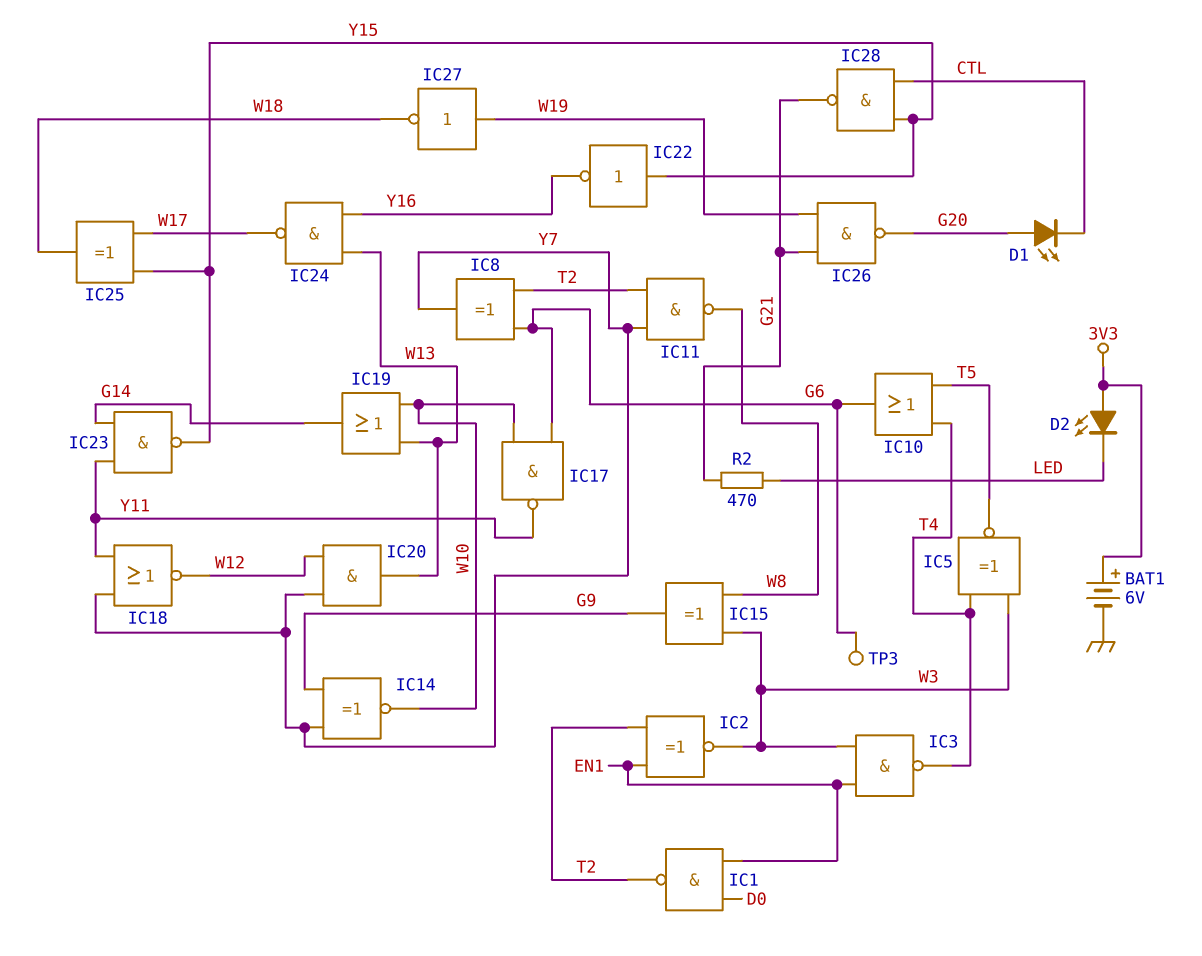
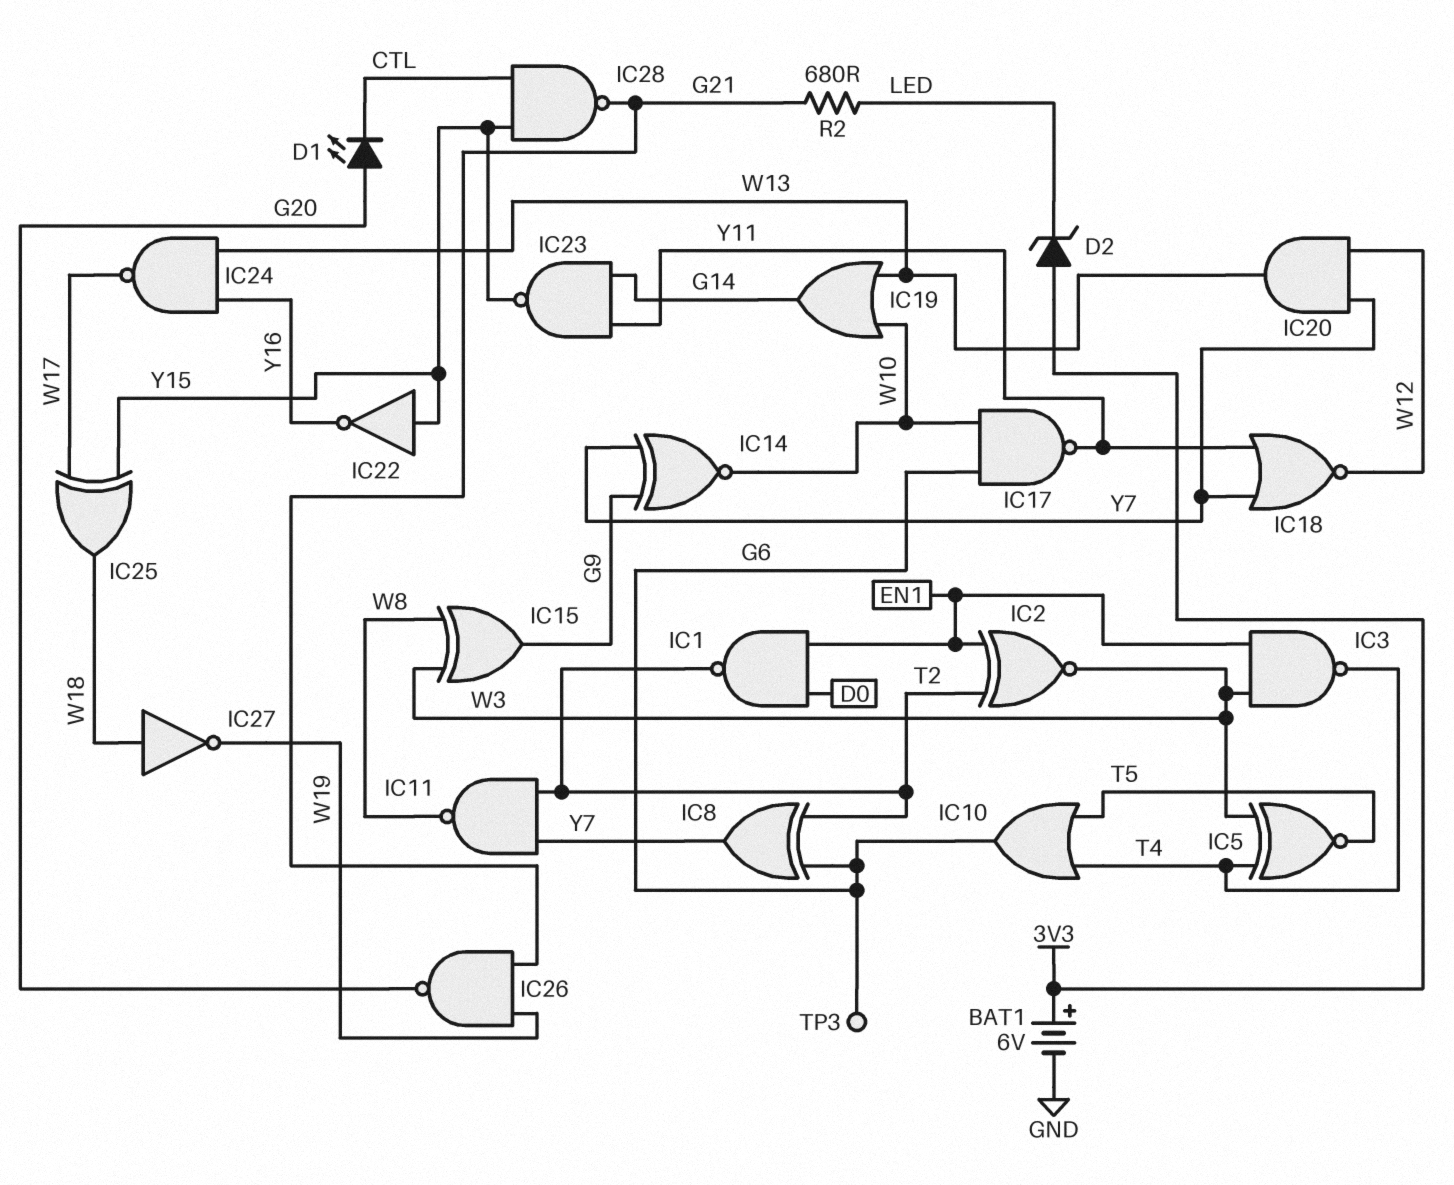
D2: LED (A 3V3, K LED) -> zener (A 3V3, K LED)
IC27: NOT (in W19, out W18) -> NOT (in W18, out W19)
R2: 470 (G21, LED) -> 680 (G21, LED)

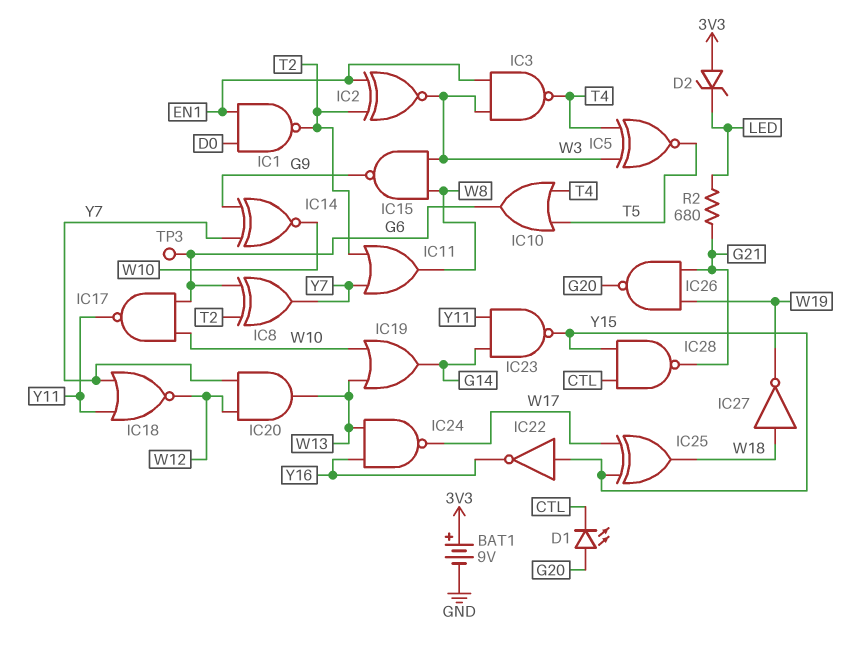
BAT1: 6V (plus 3V3, minus GND) -> 9V (plus 3V3, minus GND)
IC11: NAND (in T2, in Y7, out W8) -> OR (in T2, in Y7, out W8)
IC15: XOR (in W3, in W8, out G9) -> NAND (in W3, in W8, out G9)

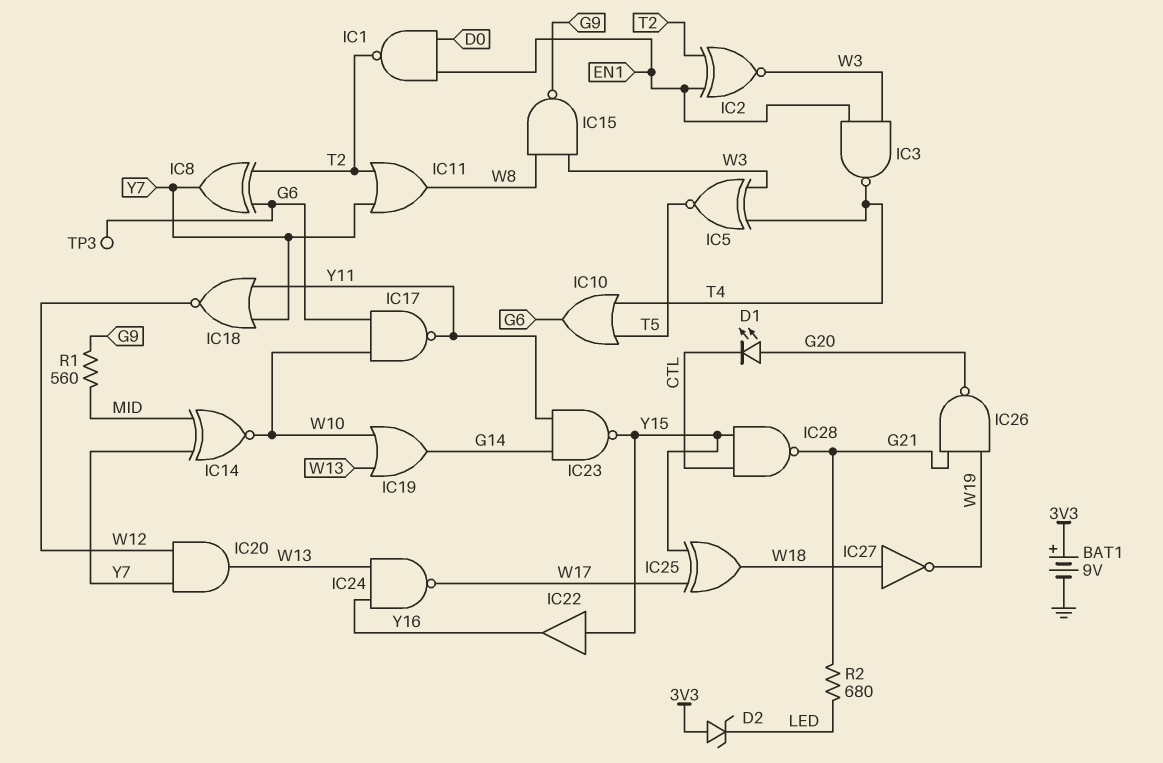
IC14: XNOR (in G9, in Y7, out W10) -> XNOR (in MID, in Y7, out W10)
IC22: NOT (in Y15, out Y16) -> buffer (in Y15, out Y16)
R1: none -> 560 (G9, MID)

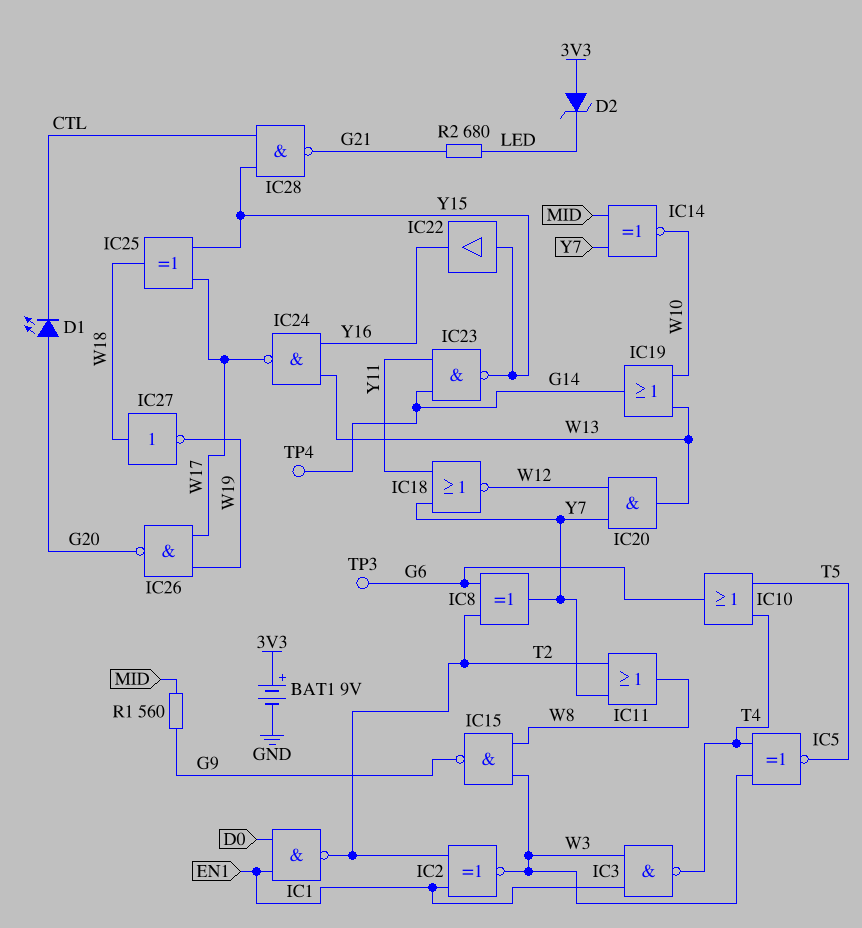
IC17: NAND (in G6, in W10, out Y11) -> none
IC26: NAND (in G21, in W19, out G20) -> NAND (in W17, in W19, out G20)
TP4: none -> test point (G14)

